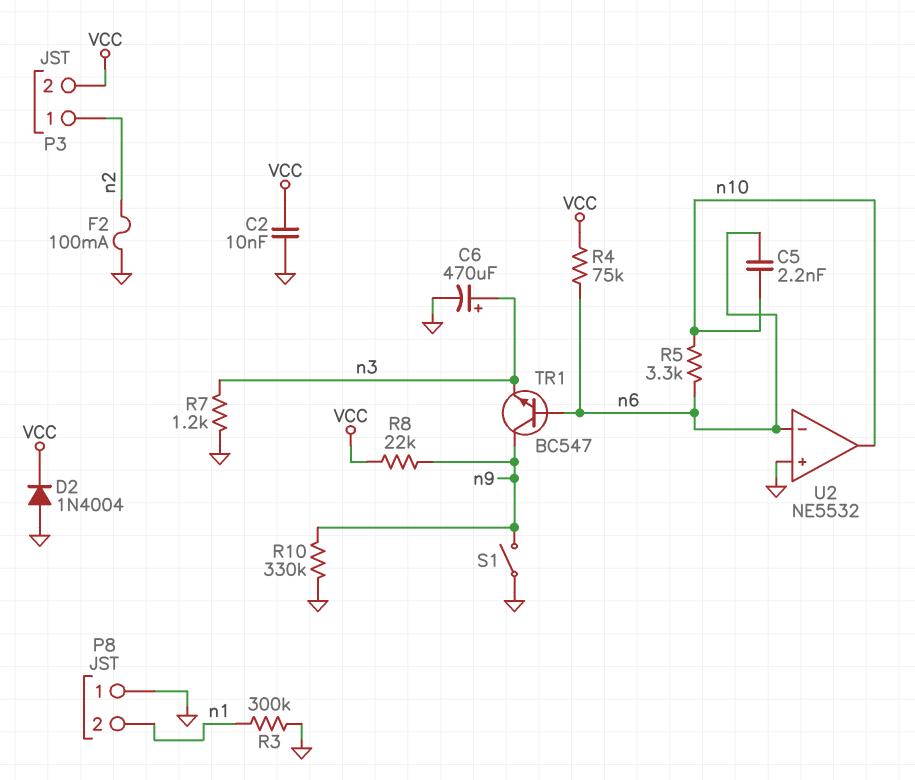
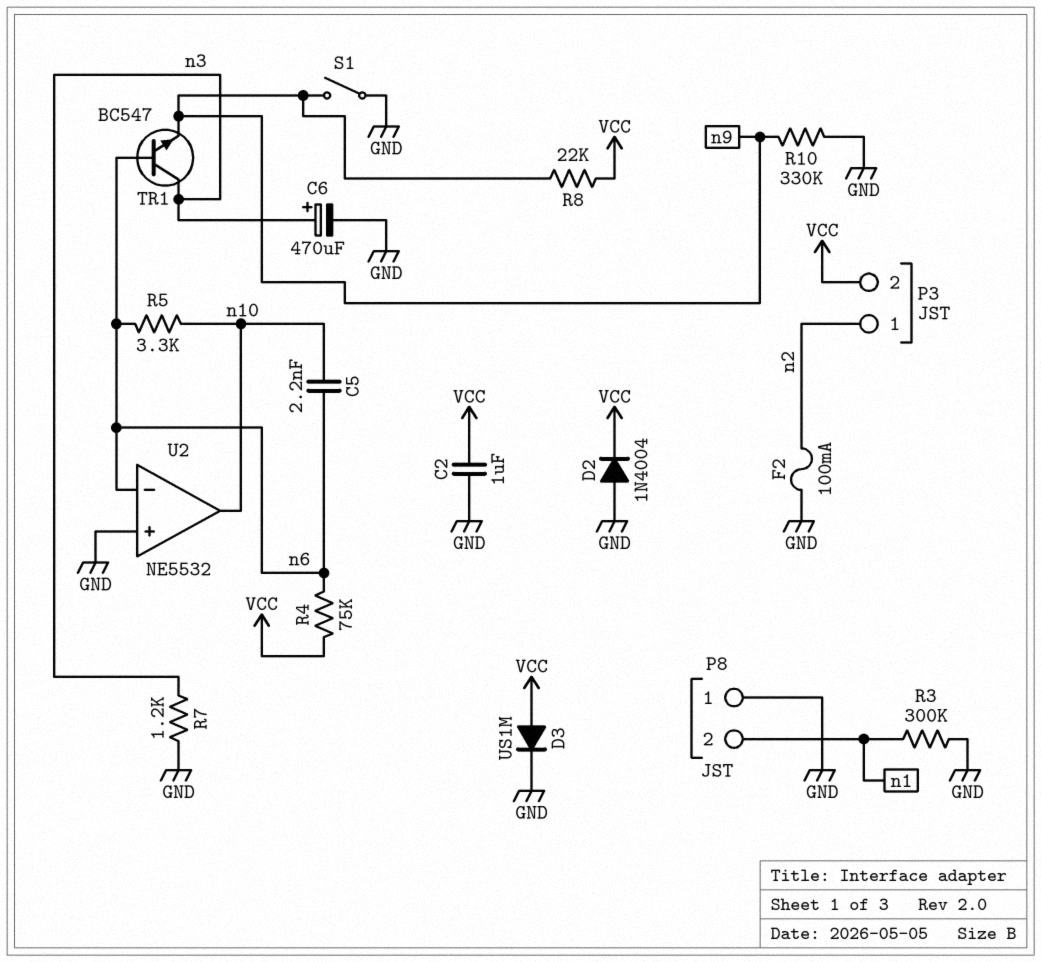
C2: 10nF (GND, VCC) -> 1uF (GND, VCC)
D3: none -> diode US1M (A VCC, K GND)
TR1: NPN BC547 (B n6, C n9, E n3) -> NPN BC547 (B n6, C n3, E n9)

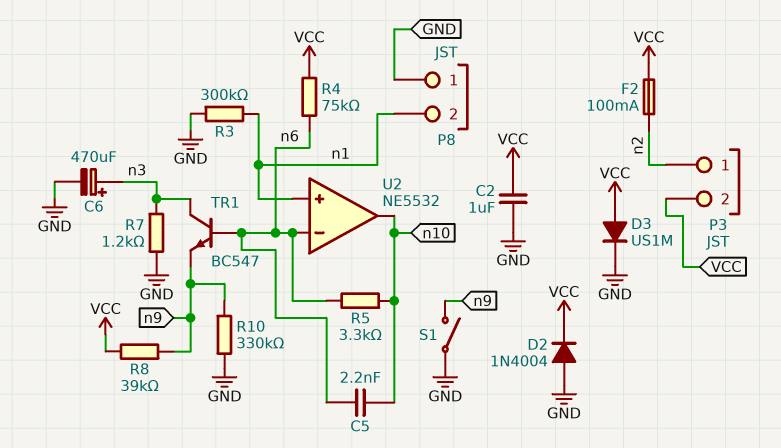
F2: 100mA (GND, n2) -> 100mA (VCC, n2)
R8: 22k (VCC, n9) -> 39k (VCC, n9)
U2 pin in+: GND -> n1

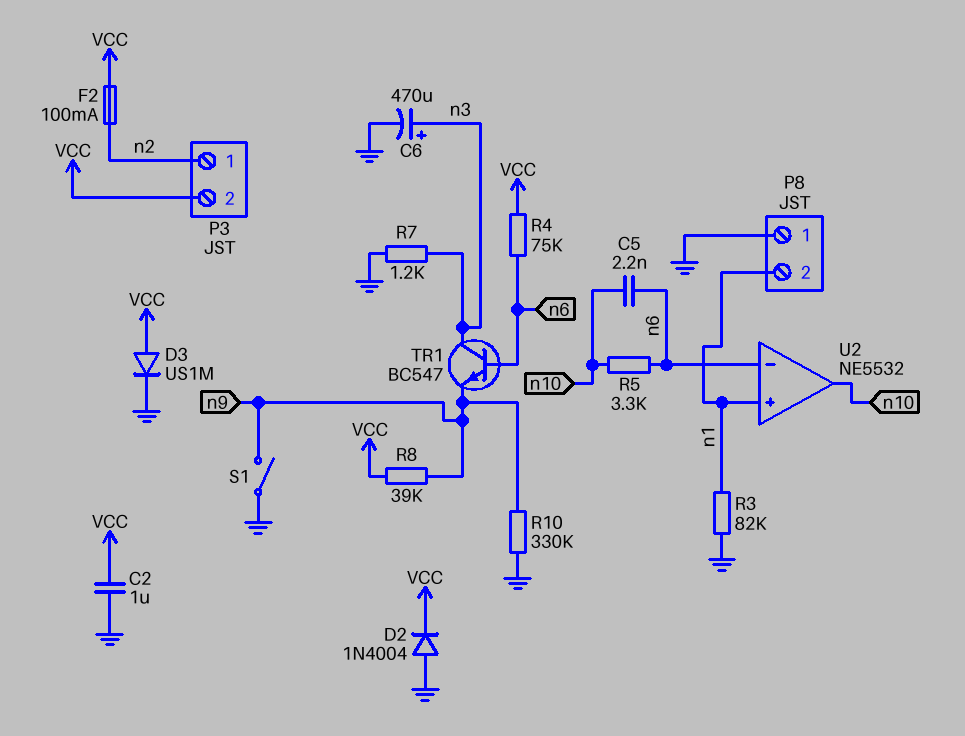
R3: 300k (GND, n1) -> 82k (GND, n1)

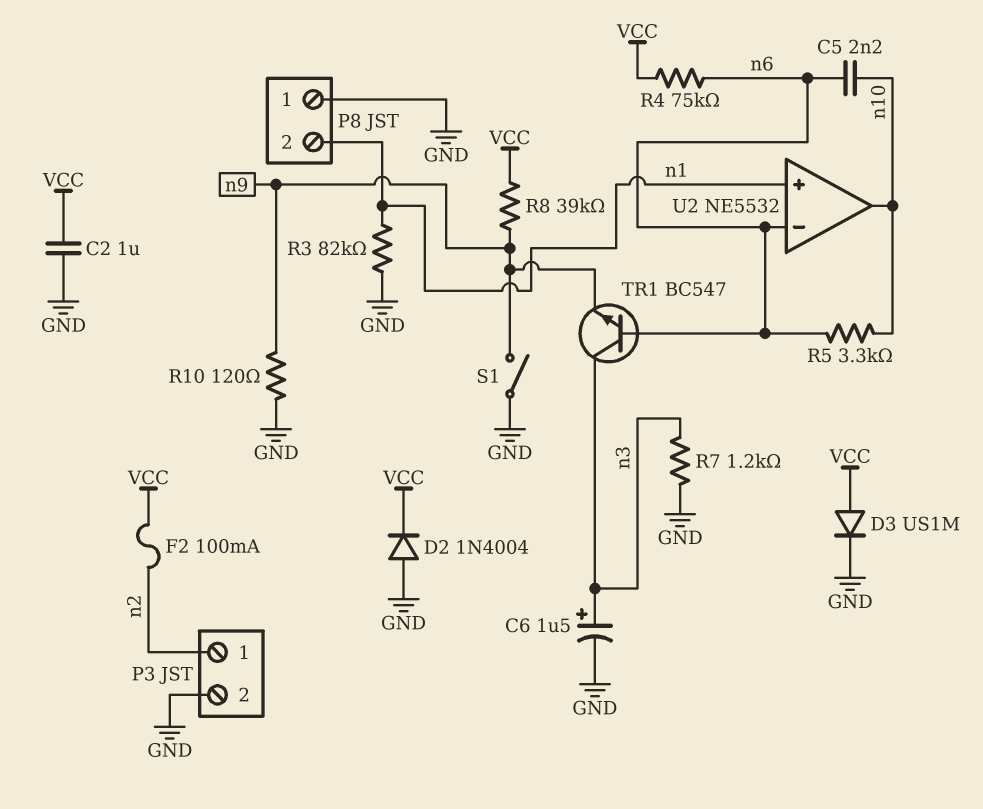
C6: 470uF (plus n3, minus GND) -> 1.5uF (plus n3, minus GND)
P3 pin 2: VCC -> GND
R10: 330k (GND, n9) -> 120 (GND, n9)

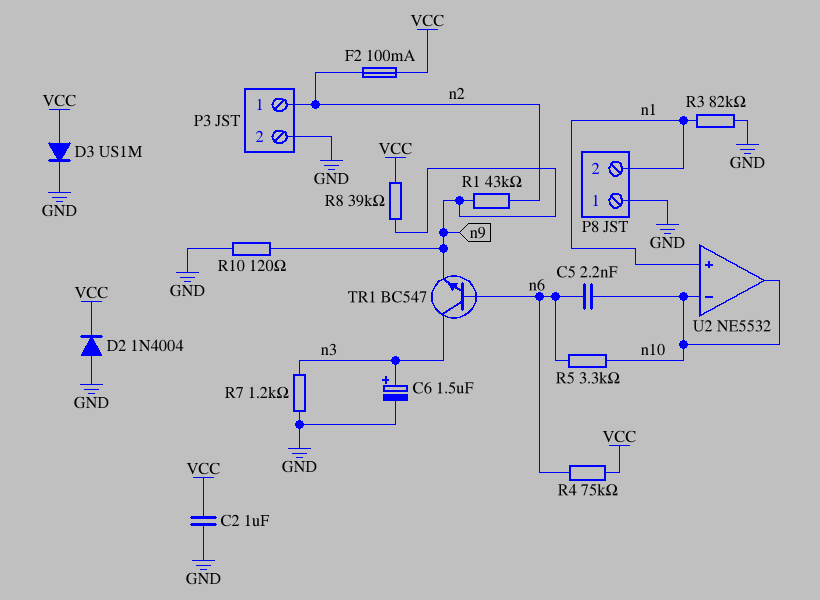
R1: none -> 43k (n2, n9)
S1: switch (GND, n9) -> none
U2 pin in-: n6 -> n10

